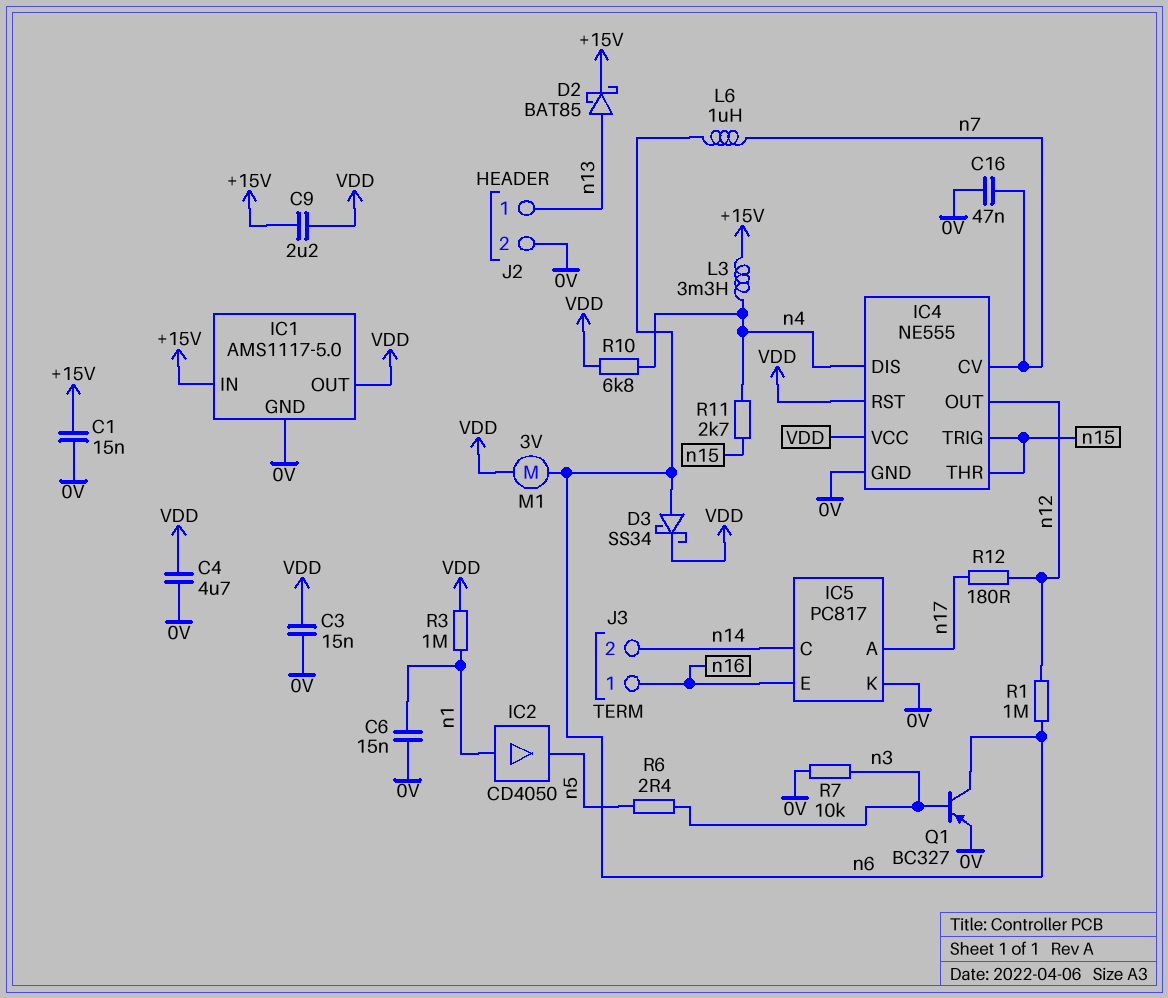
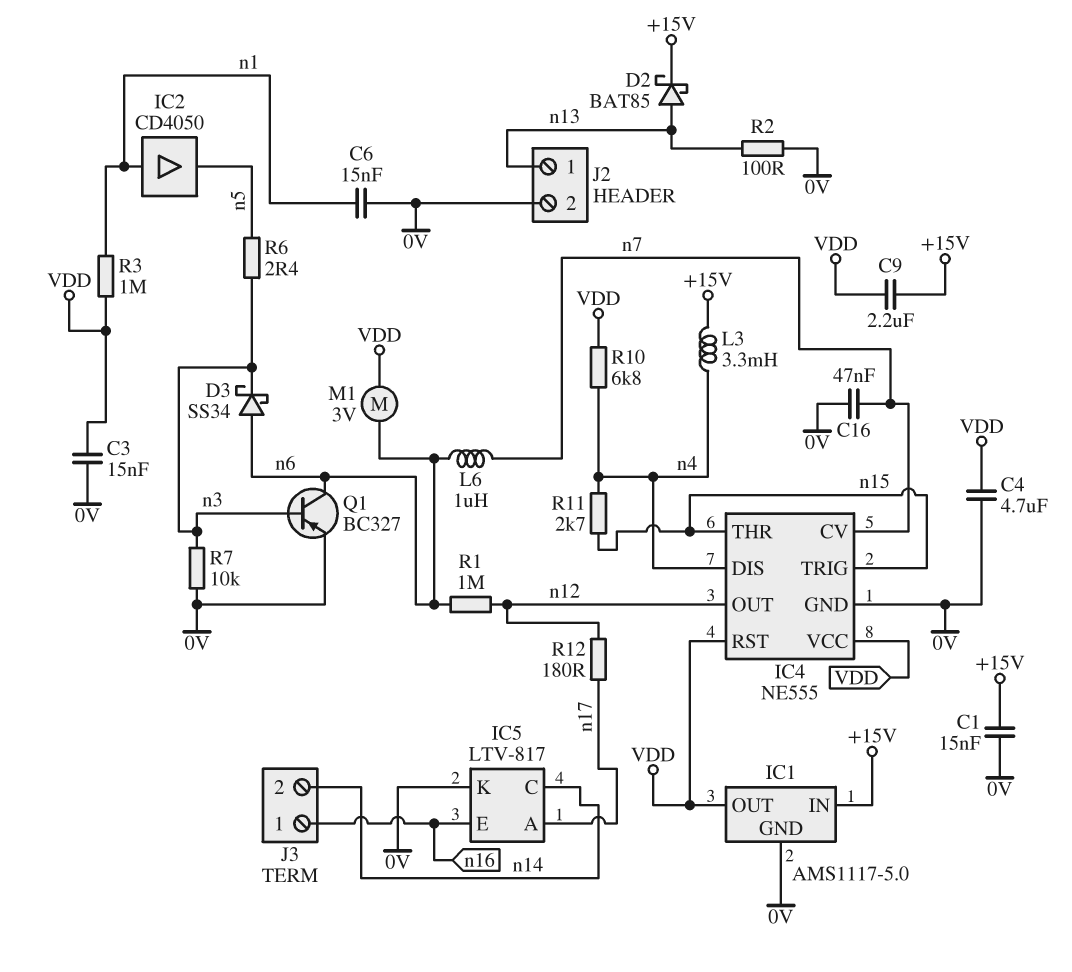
D3: schottky SS34 (A n6, K VDD) -> schottky SS34 (A n6, K n3)
IC5: PC817 -> LTV-817
R2: none -> 100 (0V, n13)

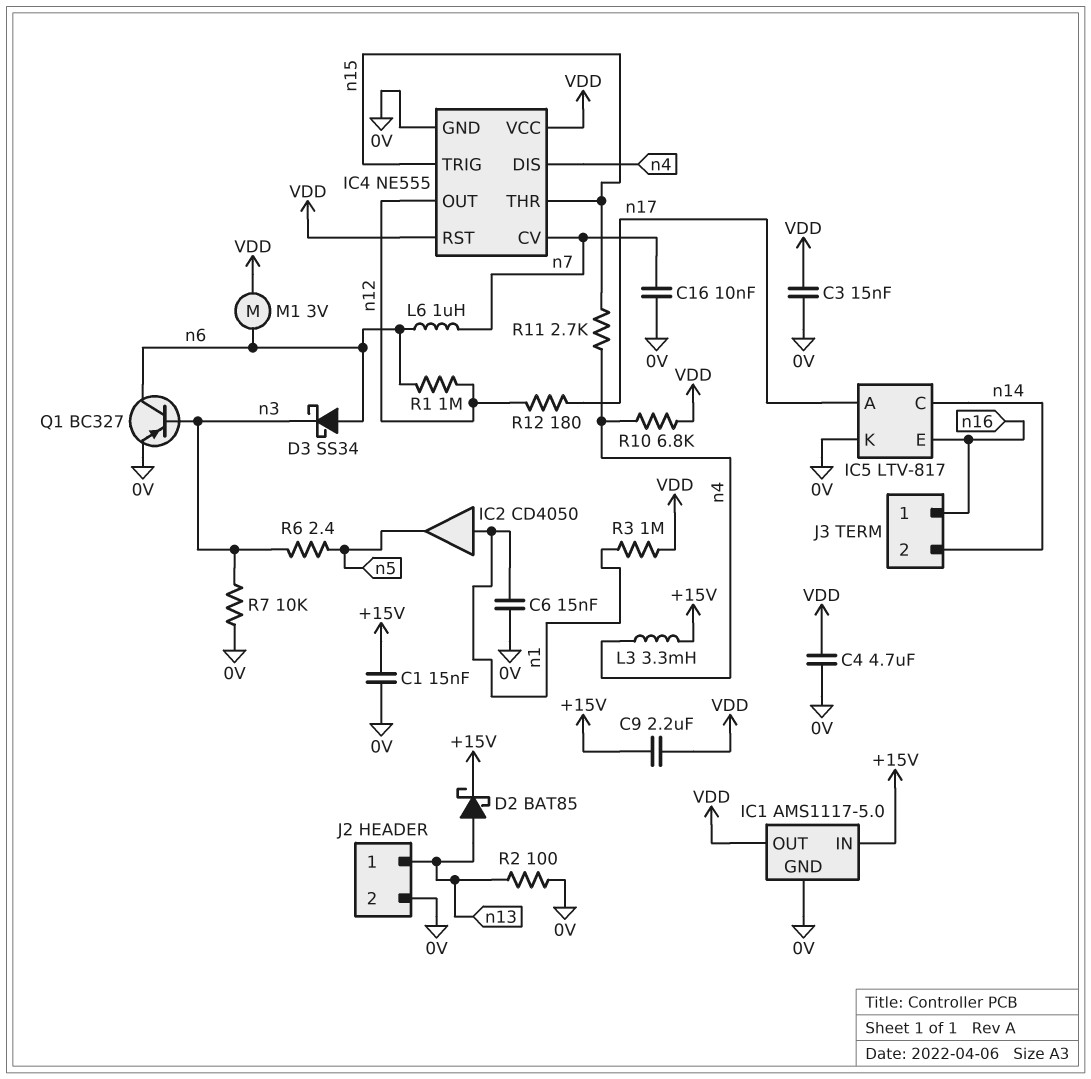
C16: 47nF (0V, n7) -> 10nF (0V, n7)

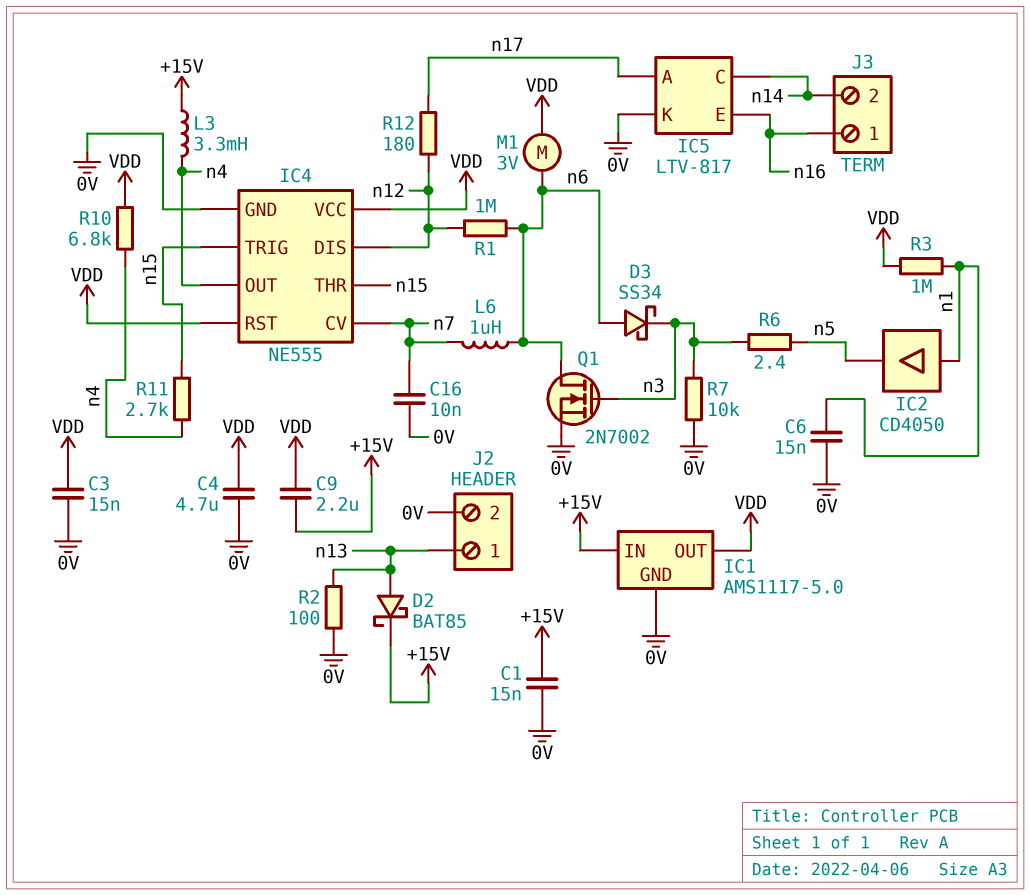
IC4 pin DIS: n4 -> n12
IC4 pin OUT: n12 -> n4
Q1: PNP BC327 (B n3, C n6, E 0V) -> NMOS 2N7002 (G n3, D n6, S 0V)

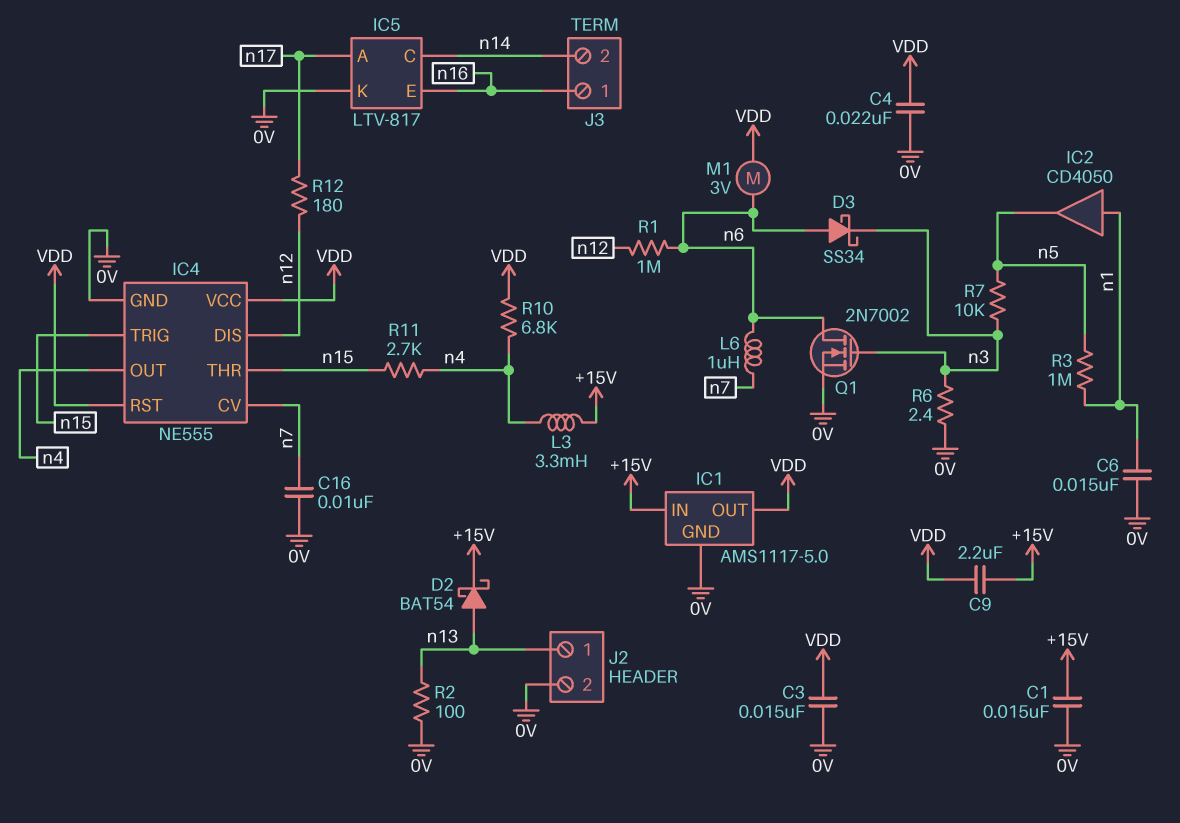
C4: 4.7uF (0V, VDD) -> 22nF (0V, VDD)
D2: schottky BAT85 (A n13, K +15V) -> schottky BAT54 (A n13, K +15V)
R3: 1M (VDD, n1) -> 1M (n1, n5)
R6: 2.4 (n3, n5) -> 2.4 (0V, n3)
R7: 10k (0V, n3) -> 10k (n3, n5)

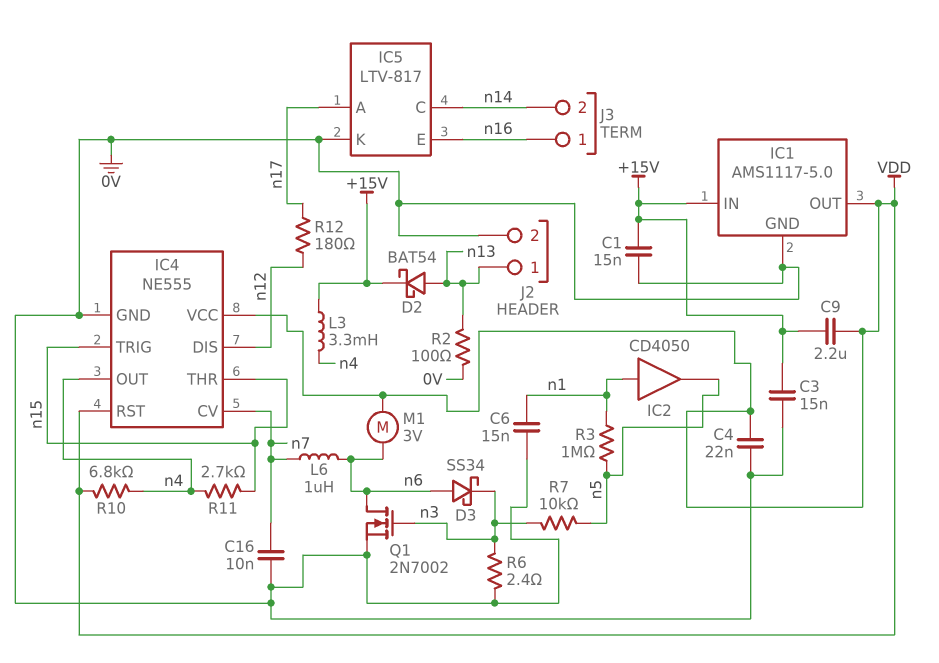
C3: 15nF (0V, VDD) -> 15nF (+15V, 0V)
R1: 1M (n6, n12) -> none

